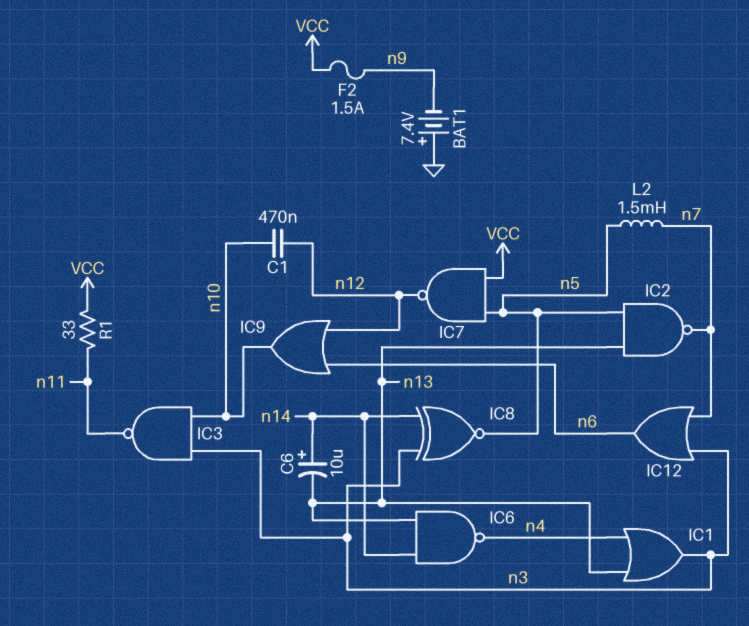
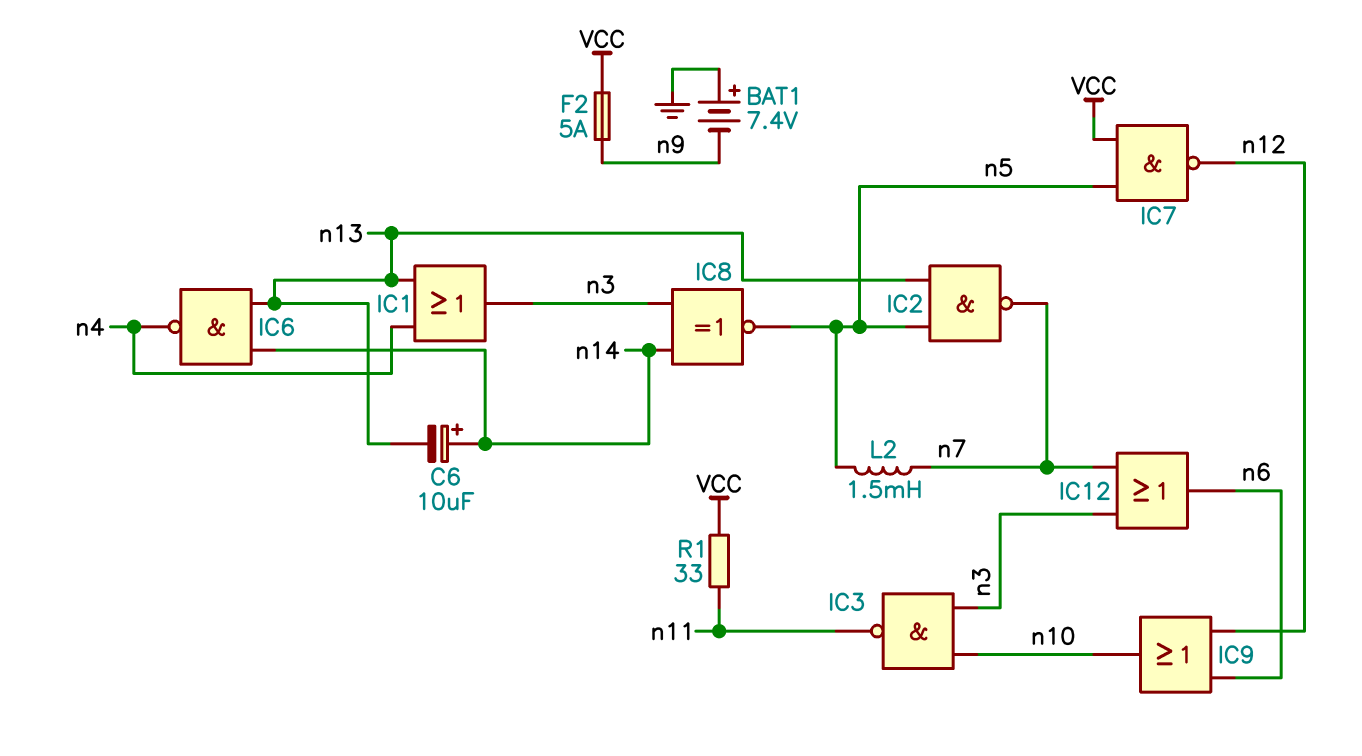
C1: 470nF (n10, n12) -> none
F2: 1.5A (VCC, n9) -> 5A (VCC, n9)

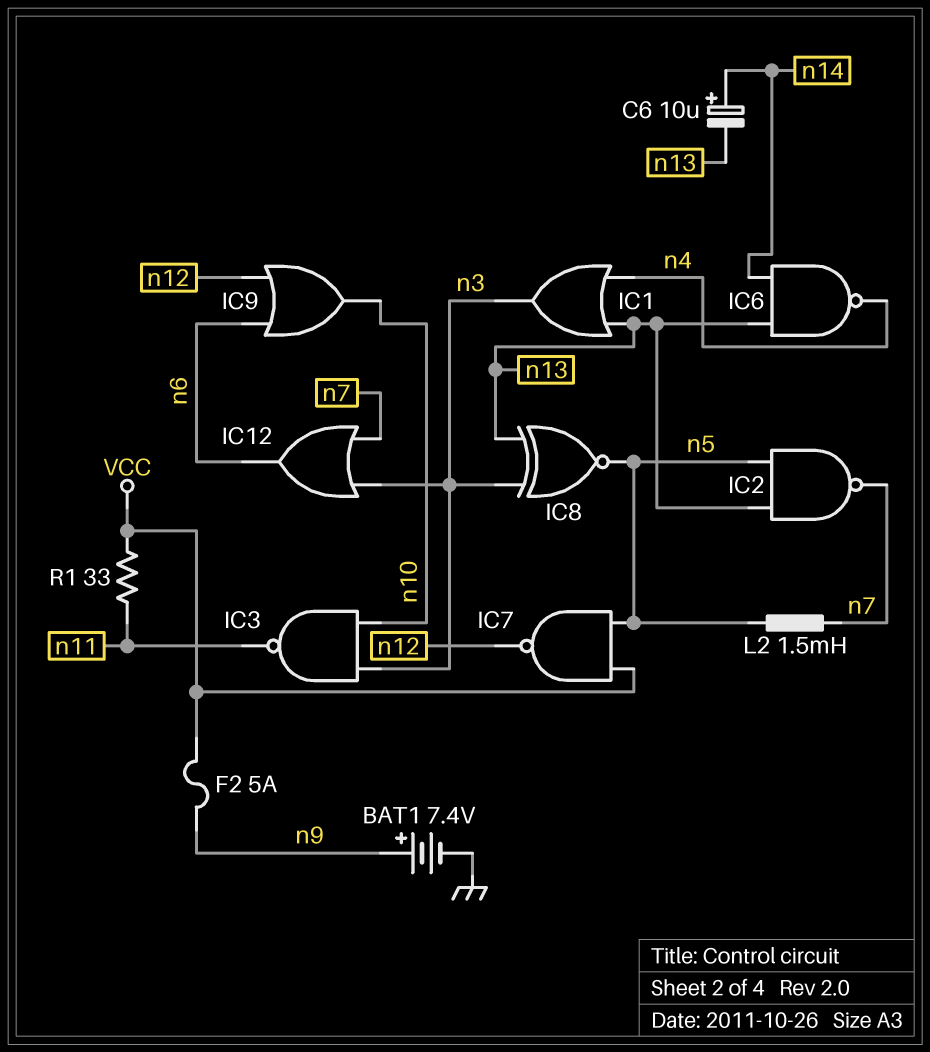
BAT1: 7.4V (plus GND, minus n9) -> 7.4V (plus n9, minus GND)
IC8: XNOR (in n3, in n14, out n5) -> XNOR (in n3, in n13, out n5)

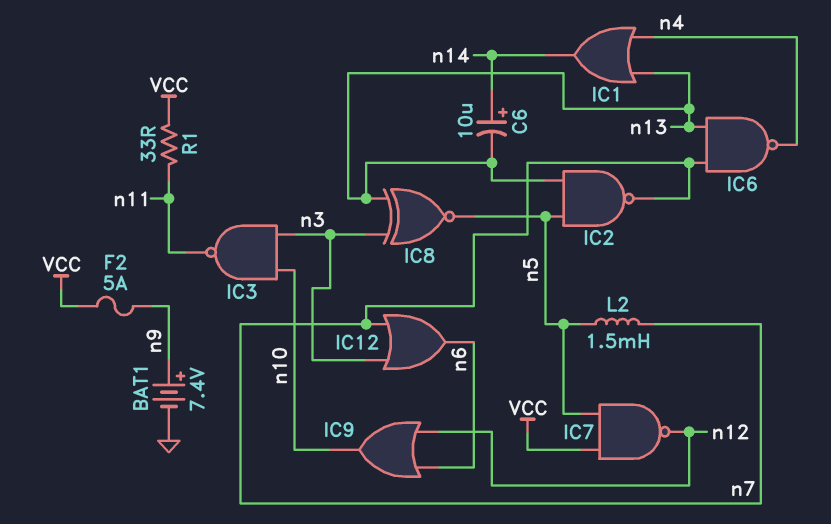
IC1: OR (in n4, in n13, out n3) -> OR (in n4, in n13, out n14)
IC6: NAND (in n13, in n14, out n4) -> NAND (in n7, in n13, out n4)

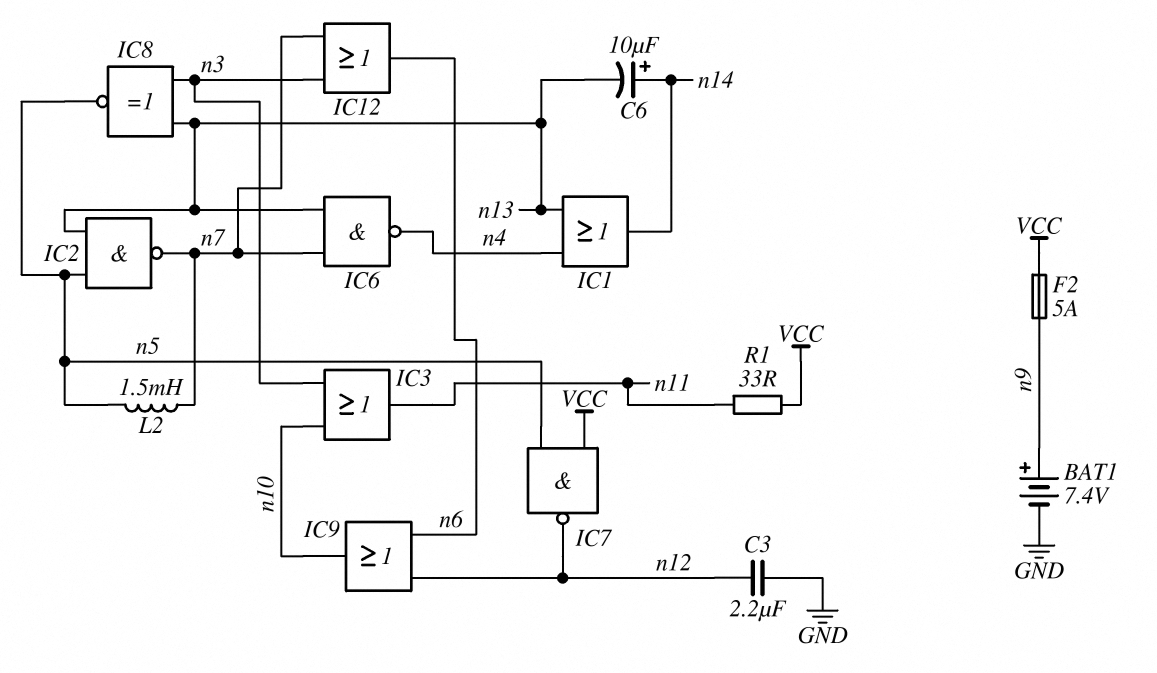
C3: none -> 2.2uF (GND, n12)
IC3: NAND (in n3, in n10, out n11) -> OR (in n3, in n10, out n11)

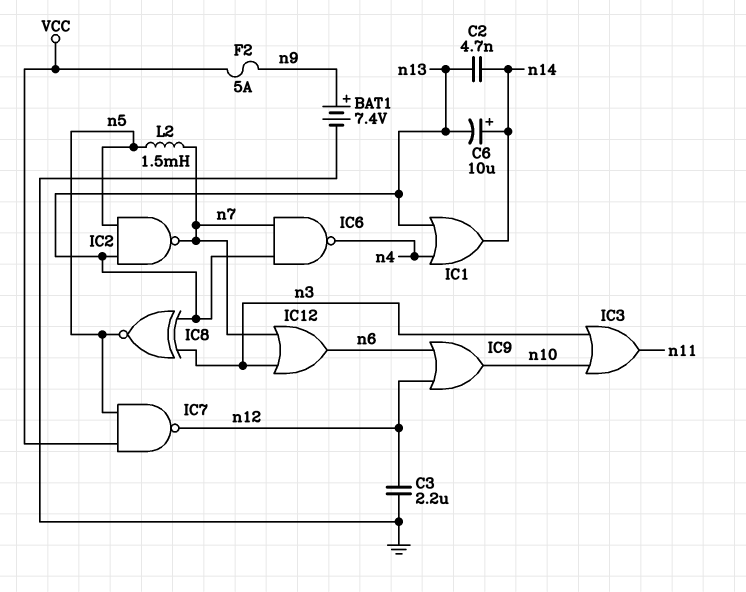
C2: none -> 4.7nF (n13, n14)
R1: 33 (VCC, n11) -> none

